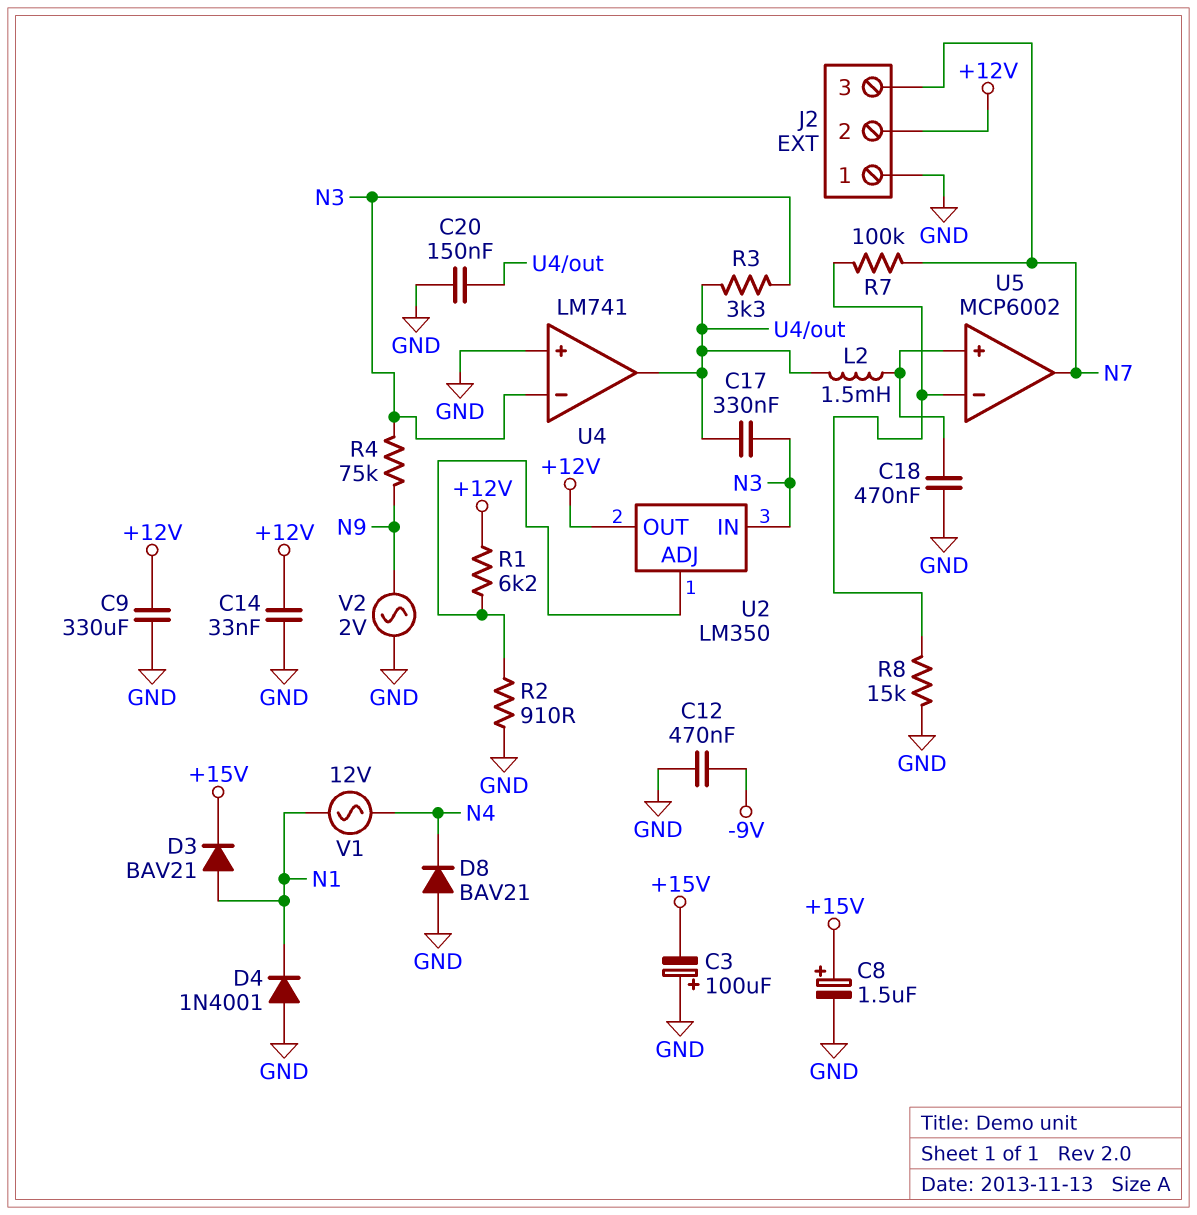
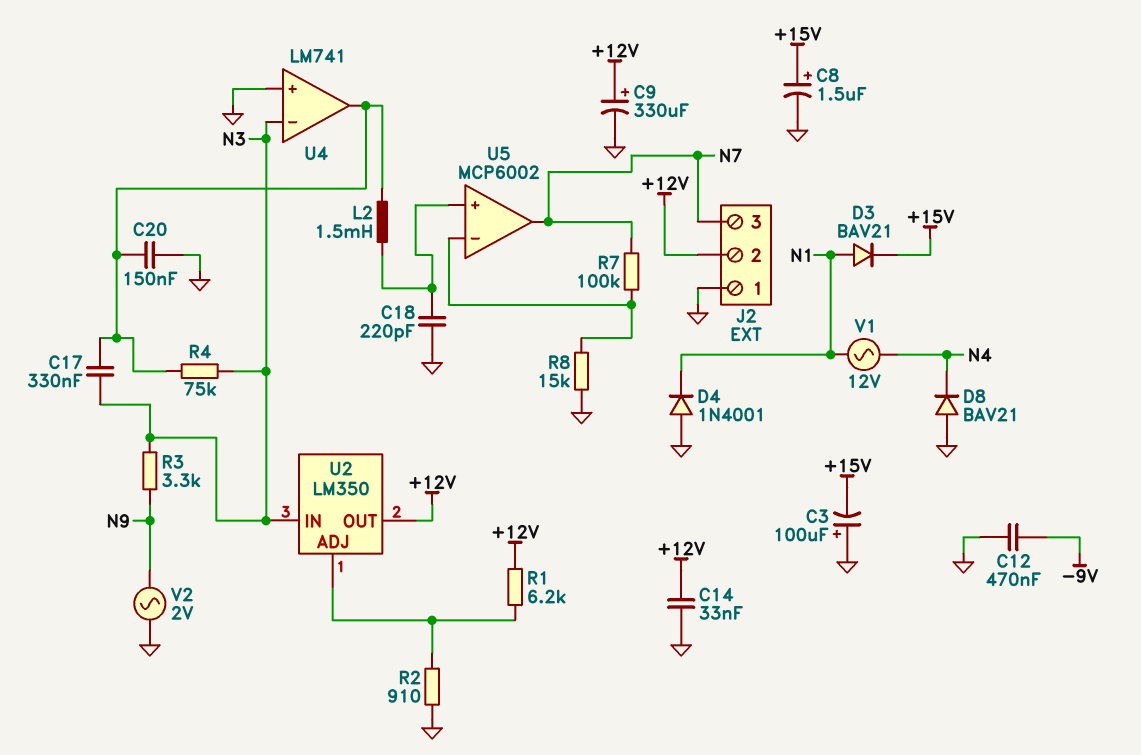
C9: 330uF (+12V, GND) -> 330uF (plus +12V, minus GND)
C18: 470nF (GND, U5/in+) -> 220pF (GND, U5/in+)
R3: 3.3k (N3, U4/out) -> 3.3k (N3, N9)
R4: 75k (N3, N9) -> 75k (N3, U4/out)

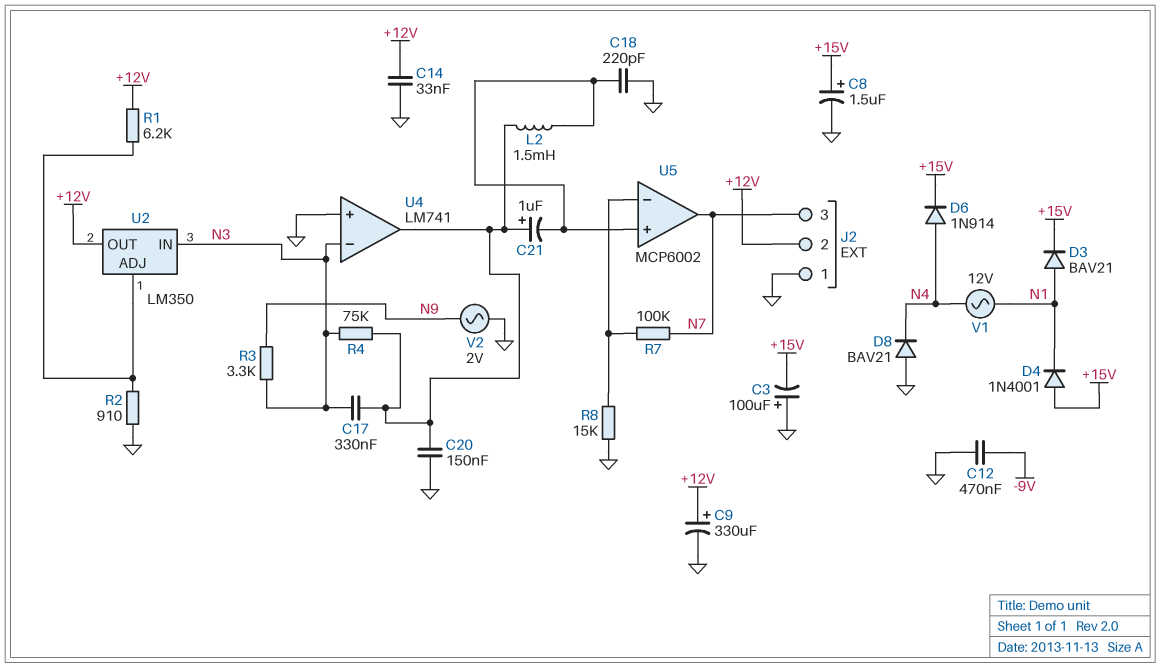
C21: none -> 1uF (plus U4/out, minus U5/in+)
D4: diode 1N4001 (A GND, K N1) -> diode 1N4001 (A +15V, K N1)
D6: none -> diode 1N914 (A N4, K +15V)

